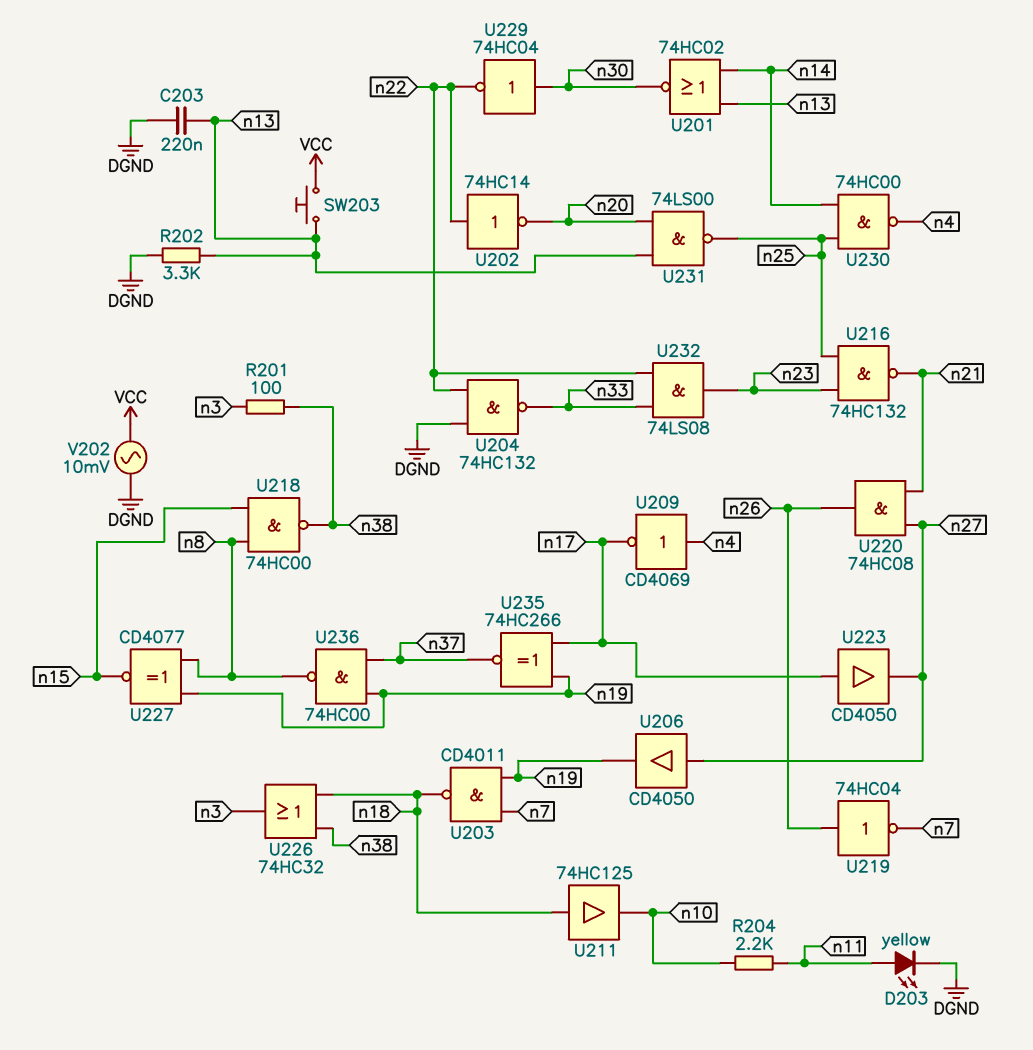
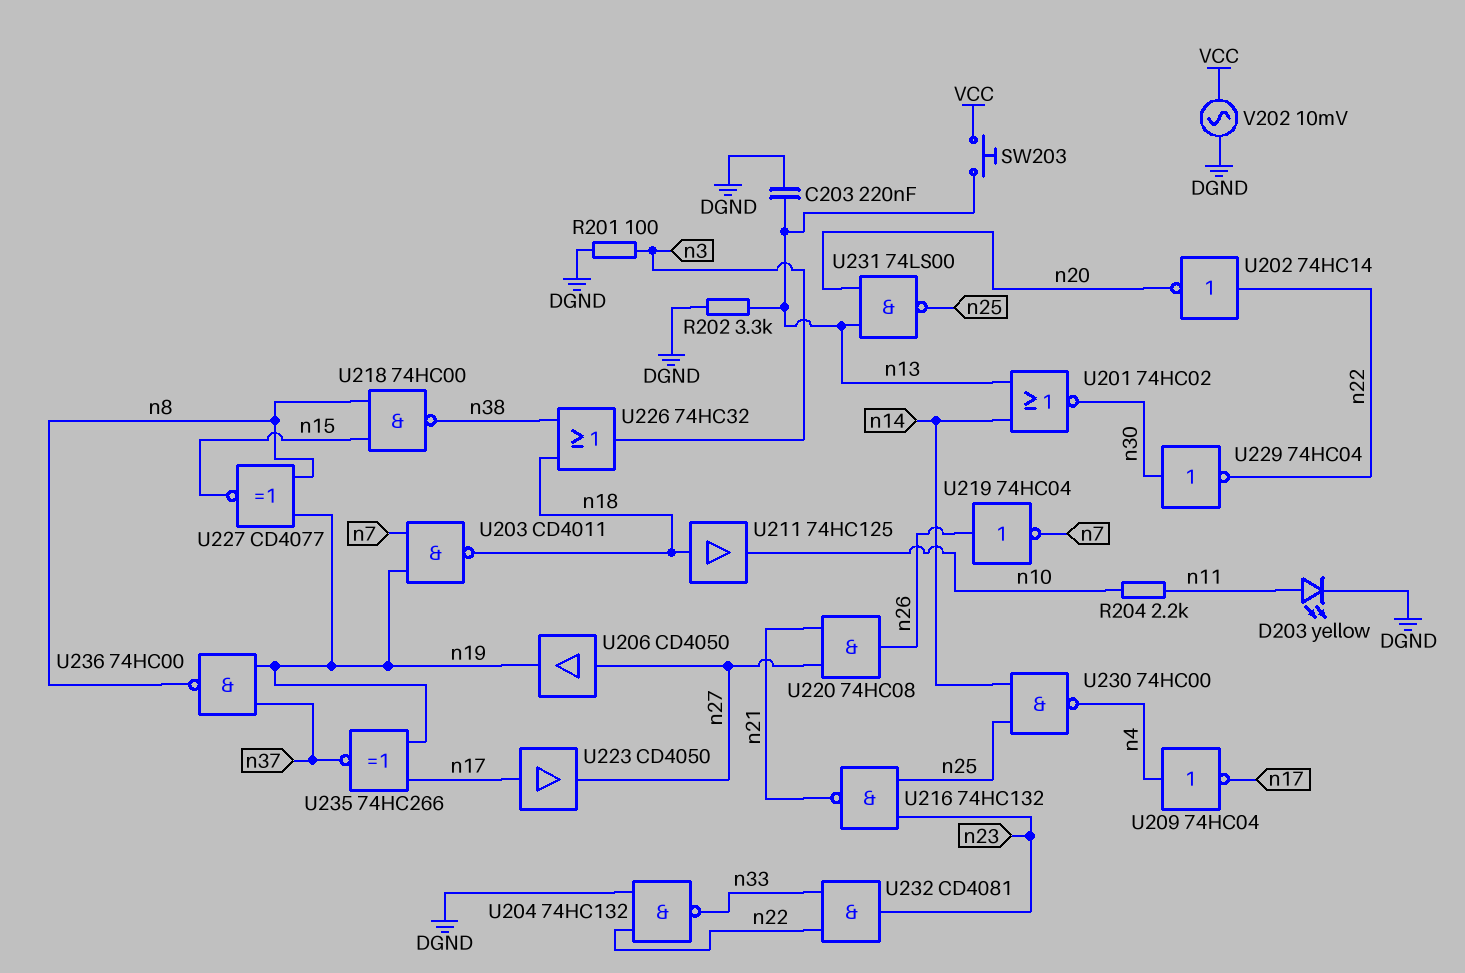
R201: 100 (n3, n38) -> 100 (DGND, n3)
U209: NOT CD4069 (in n4, out n17) -> NOT 74HC04 (in n4, out n17)
U232: AND 74LS08 (in n22, in n33, out n23) -> AND CD4081 (in n22, in n33, out n23)

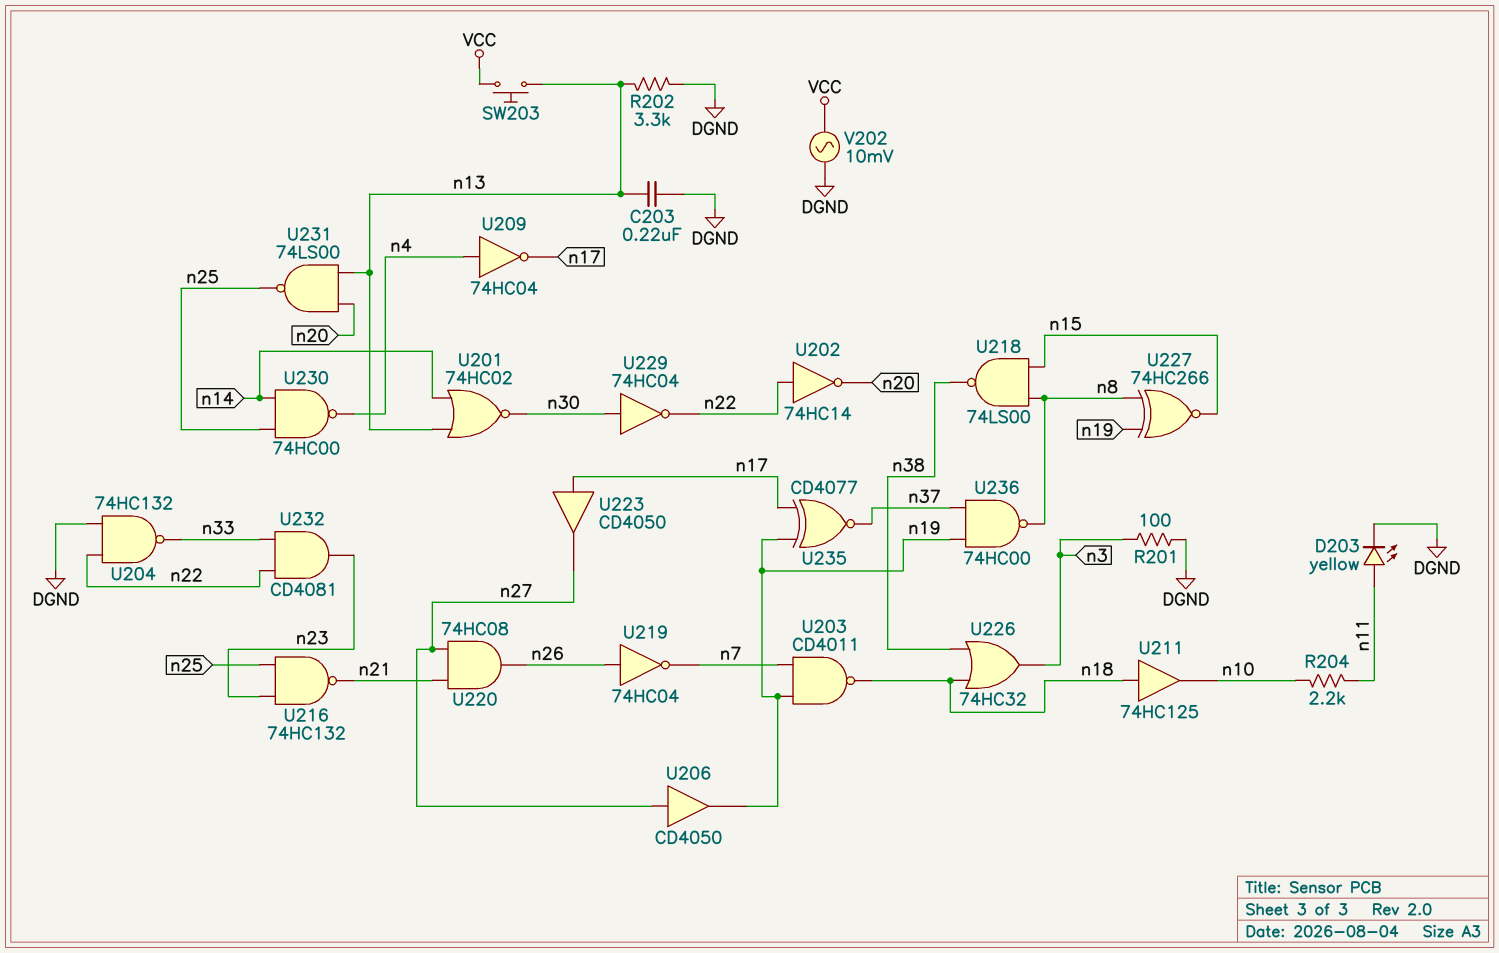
U218: NAND 74HC00 (in n8, in n15, out n38) -> NAND 74LS00 (in n8, in n15, out n38)
U227: XNOR CD4077 (in n8, in n19, out n15) -> XNOR 74HC266 (in n8, in n19, out n15)
U235: XNOR 74HC266 (in n17, in n19, out n37) -> XNOR CD4077 (in n17, in n19, out n37)

